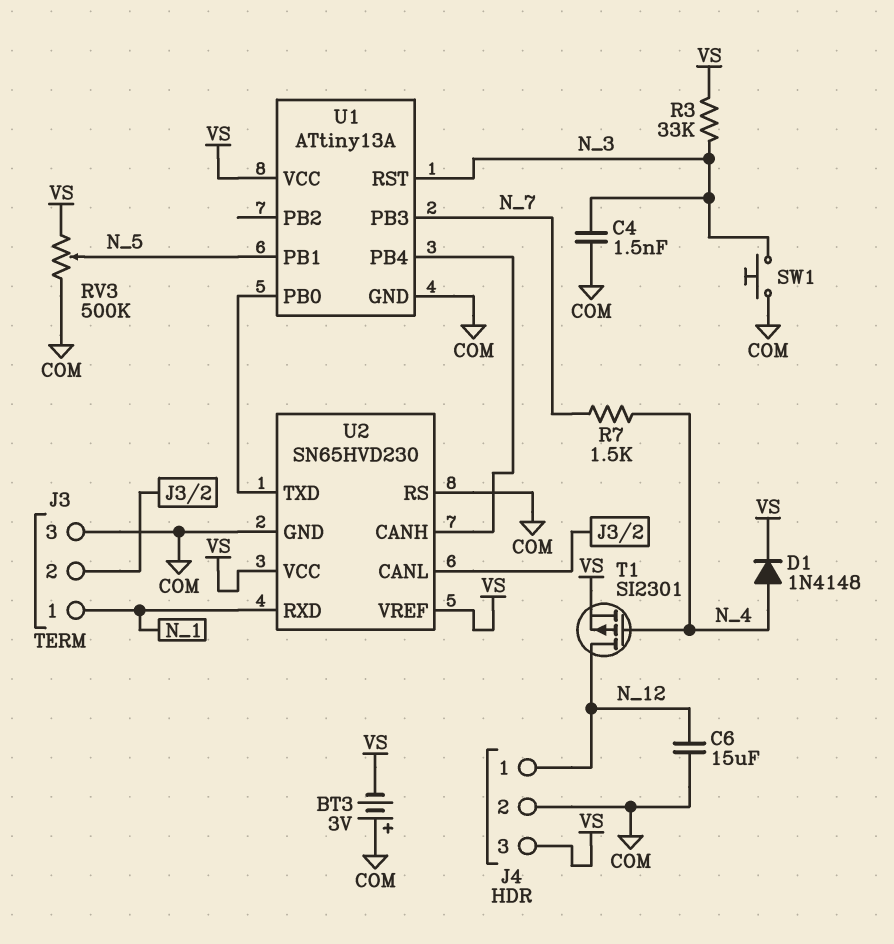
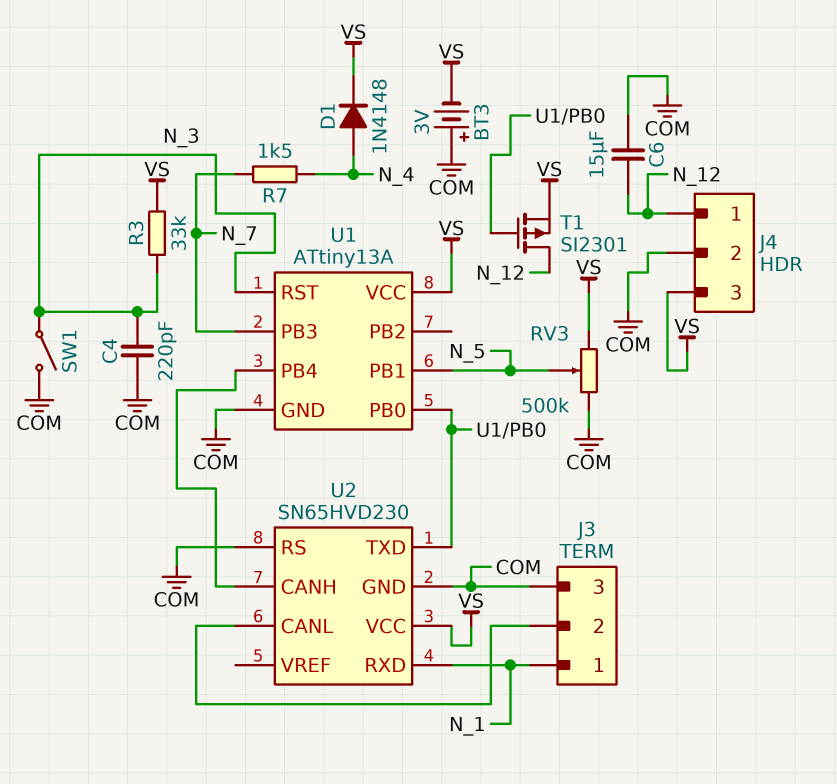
C4: 1.5nF (COM, N_3) -> 220pF (COM, N_3)
SW1: button (COM, N_3) -> switch (COM, N_3)
T1: PMOS SI2301 (G N_4, D N_12, S VS) -> PMOS SI2301 (G U1/PB0, D N_12, S VS)
U2 pin VREF: VS -> none

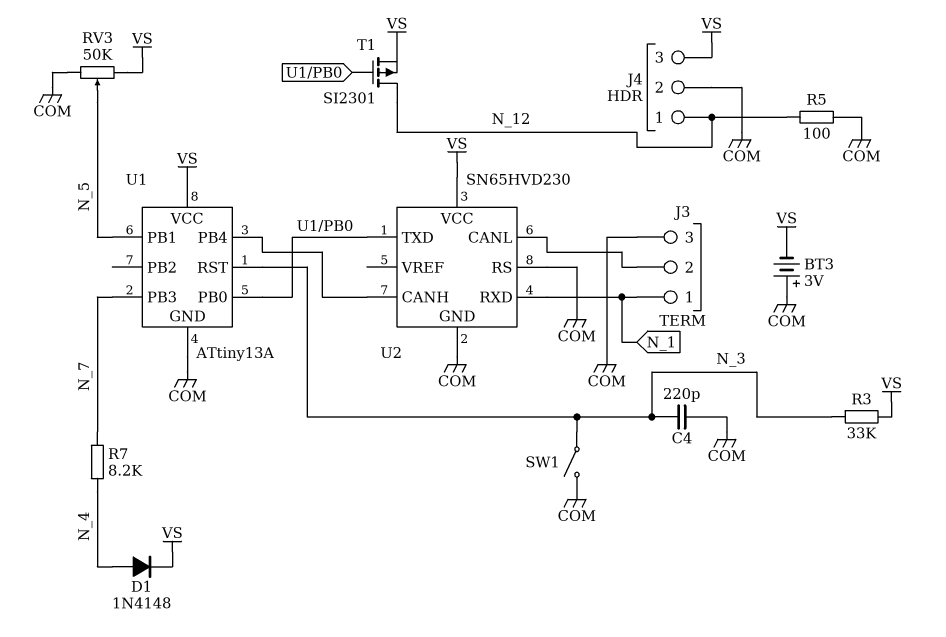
C6: 15uF (COM, N_12) -> none
R5: none -> 100 (COM, N_12)
R7: 1.5k (N_4, N_7) -> 8.2k (N_4, N_7)
RV3: 500k (COM, VS, wiper N_5) -> 50k (COM, VS, wiper N_5)

